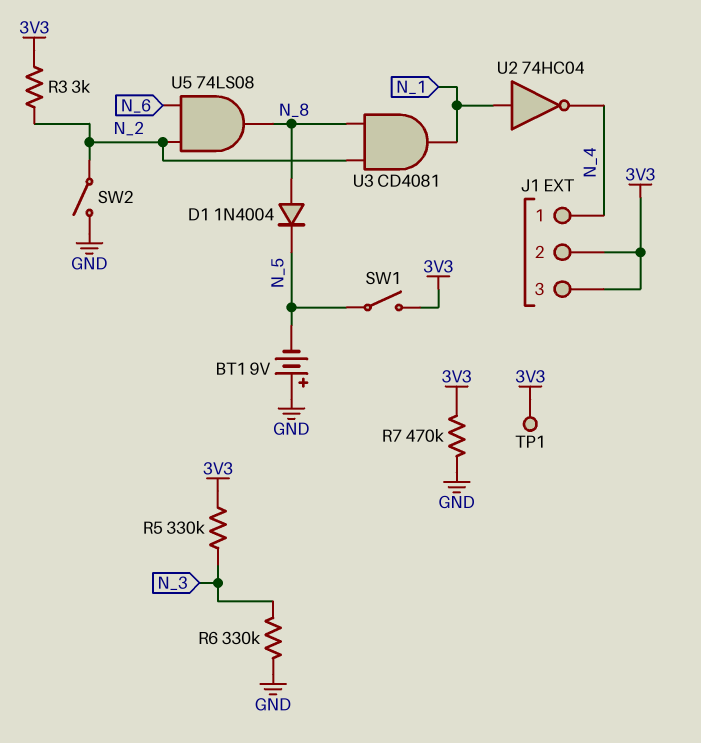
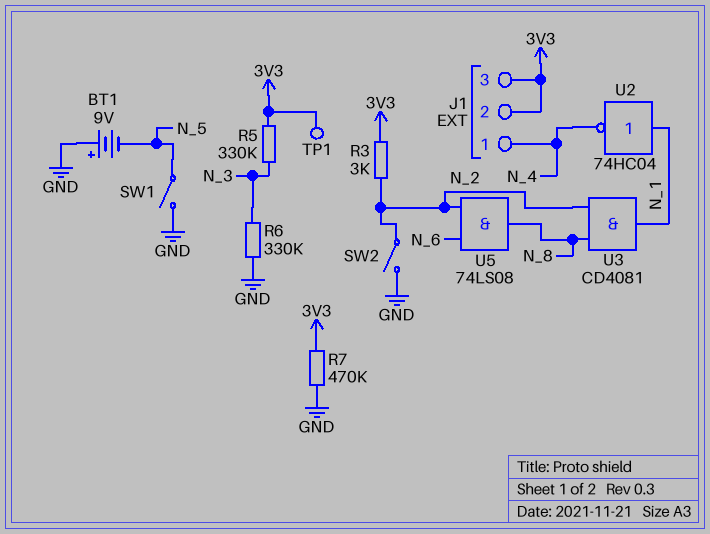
D1: diode 1N4004 (A N_8, K N_5) -> none
SW1: switch (3V3, N_5) -> switch (GND, N_5)

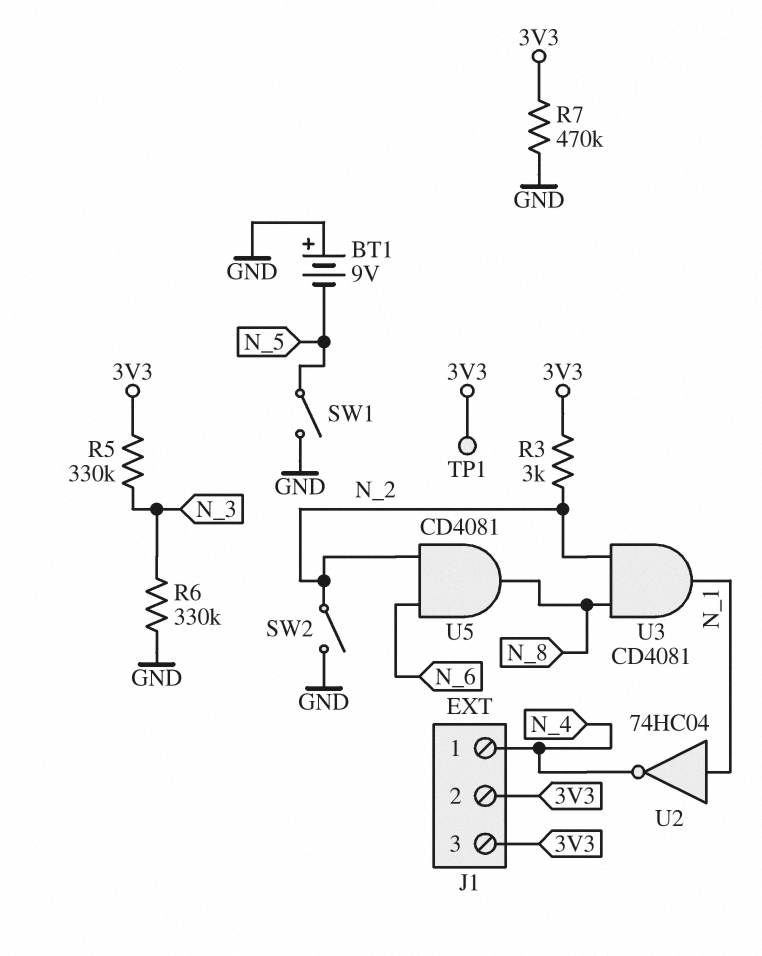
U5: AND 74LS08 (in N_2, in N_6, out N_8) -> AND CD4081 (in N_2, in N_6, out N_8)

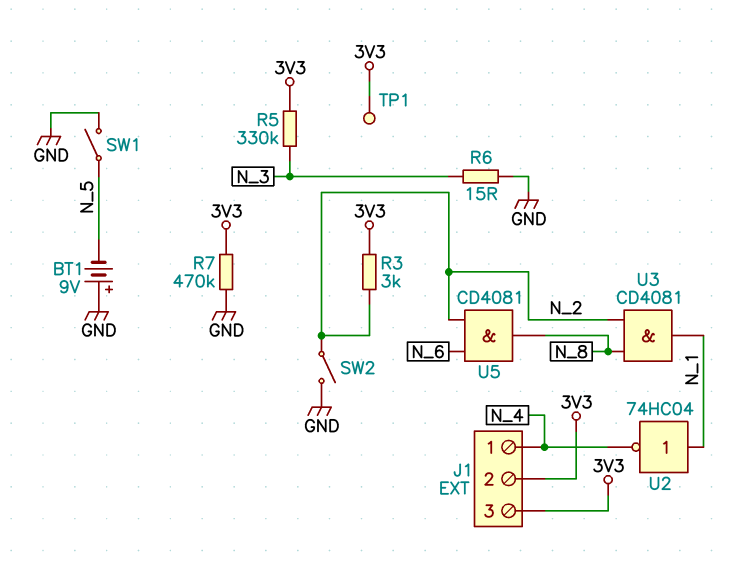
R6: 330k (GND, N_3) -> 15 (GND, N_3)

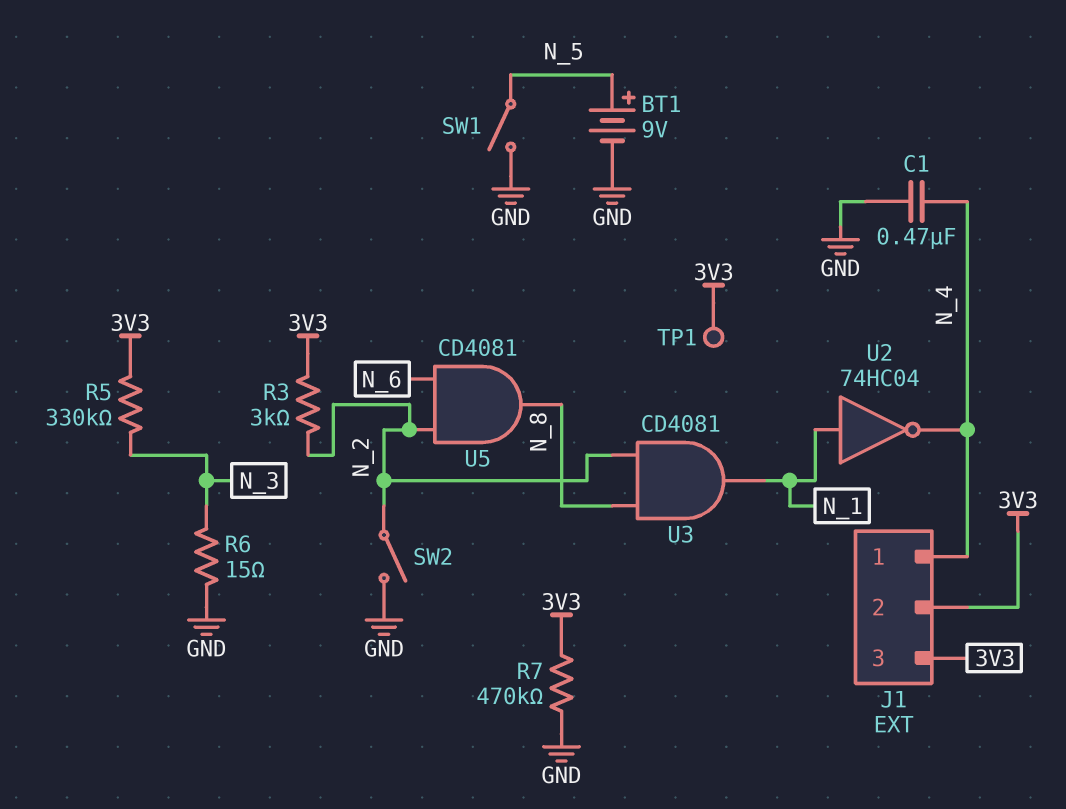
BT1: 9V (plus GND, minus N_5) -> 9V (plus N_5, minus GND)
C1: none -> 470nF (GND, N_4)

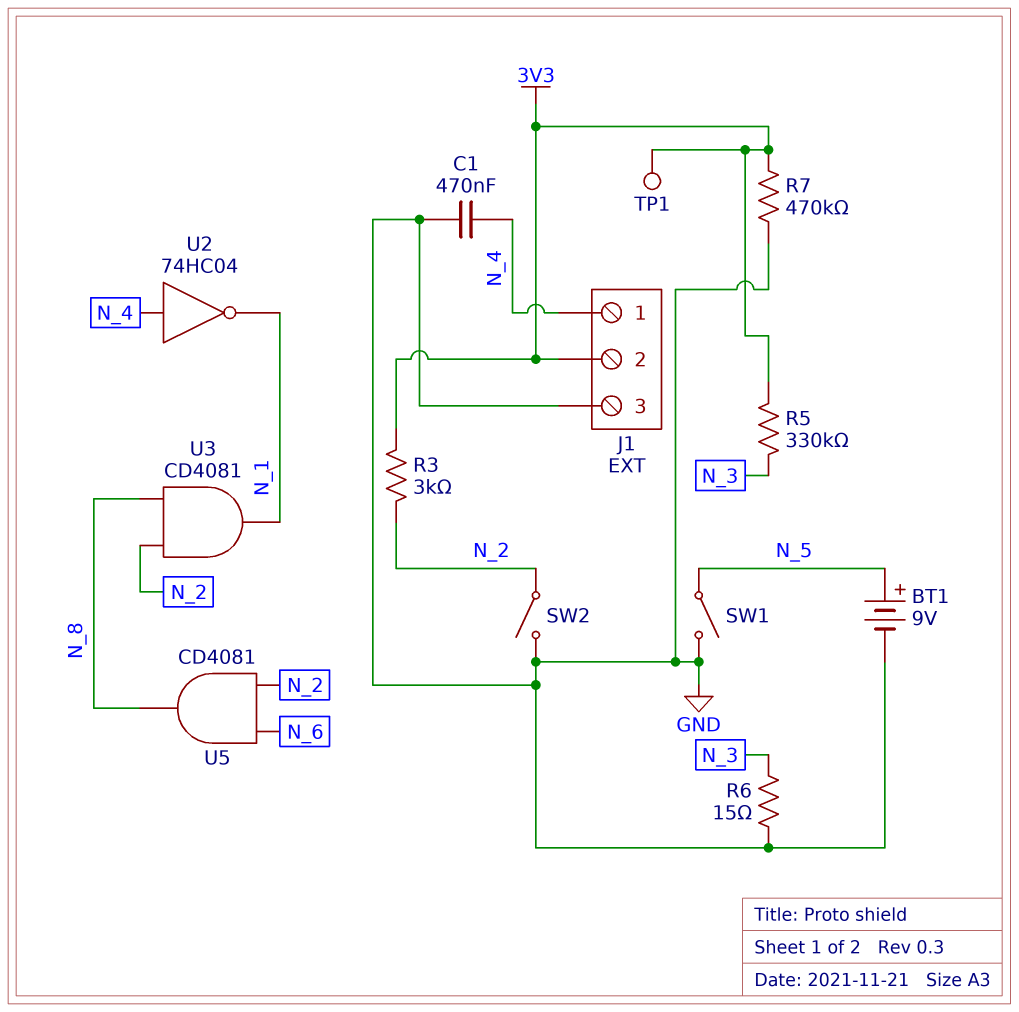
J1 pin 3: 3V3 -> GND
U2: NOT 74HC04 (in N_1, out N_4) -> NOT 74HC04 (in N_4, out N_1)

